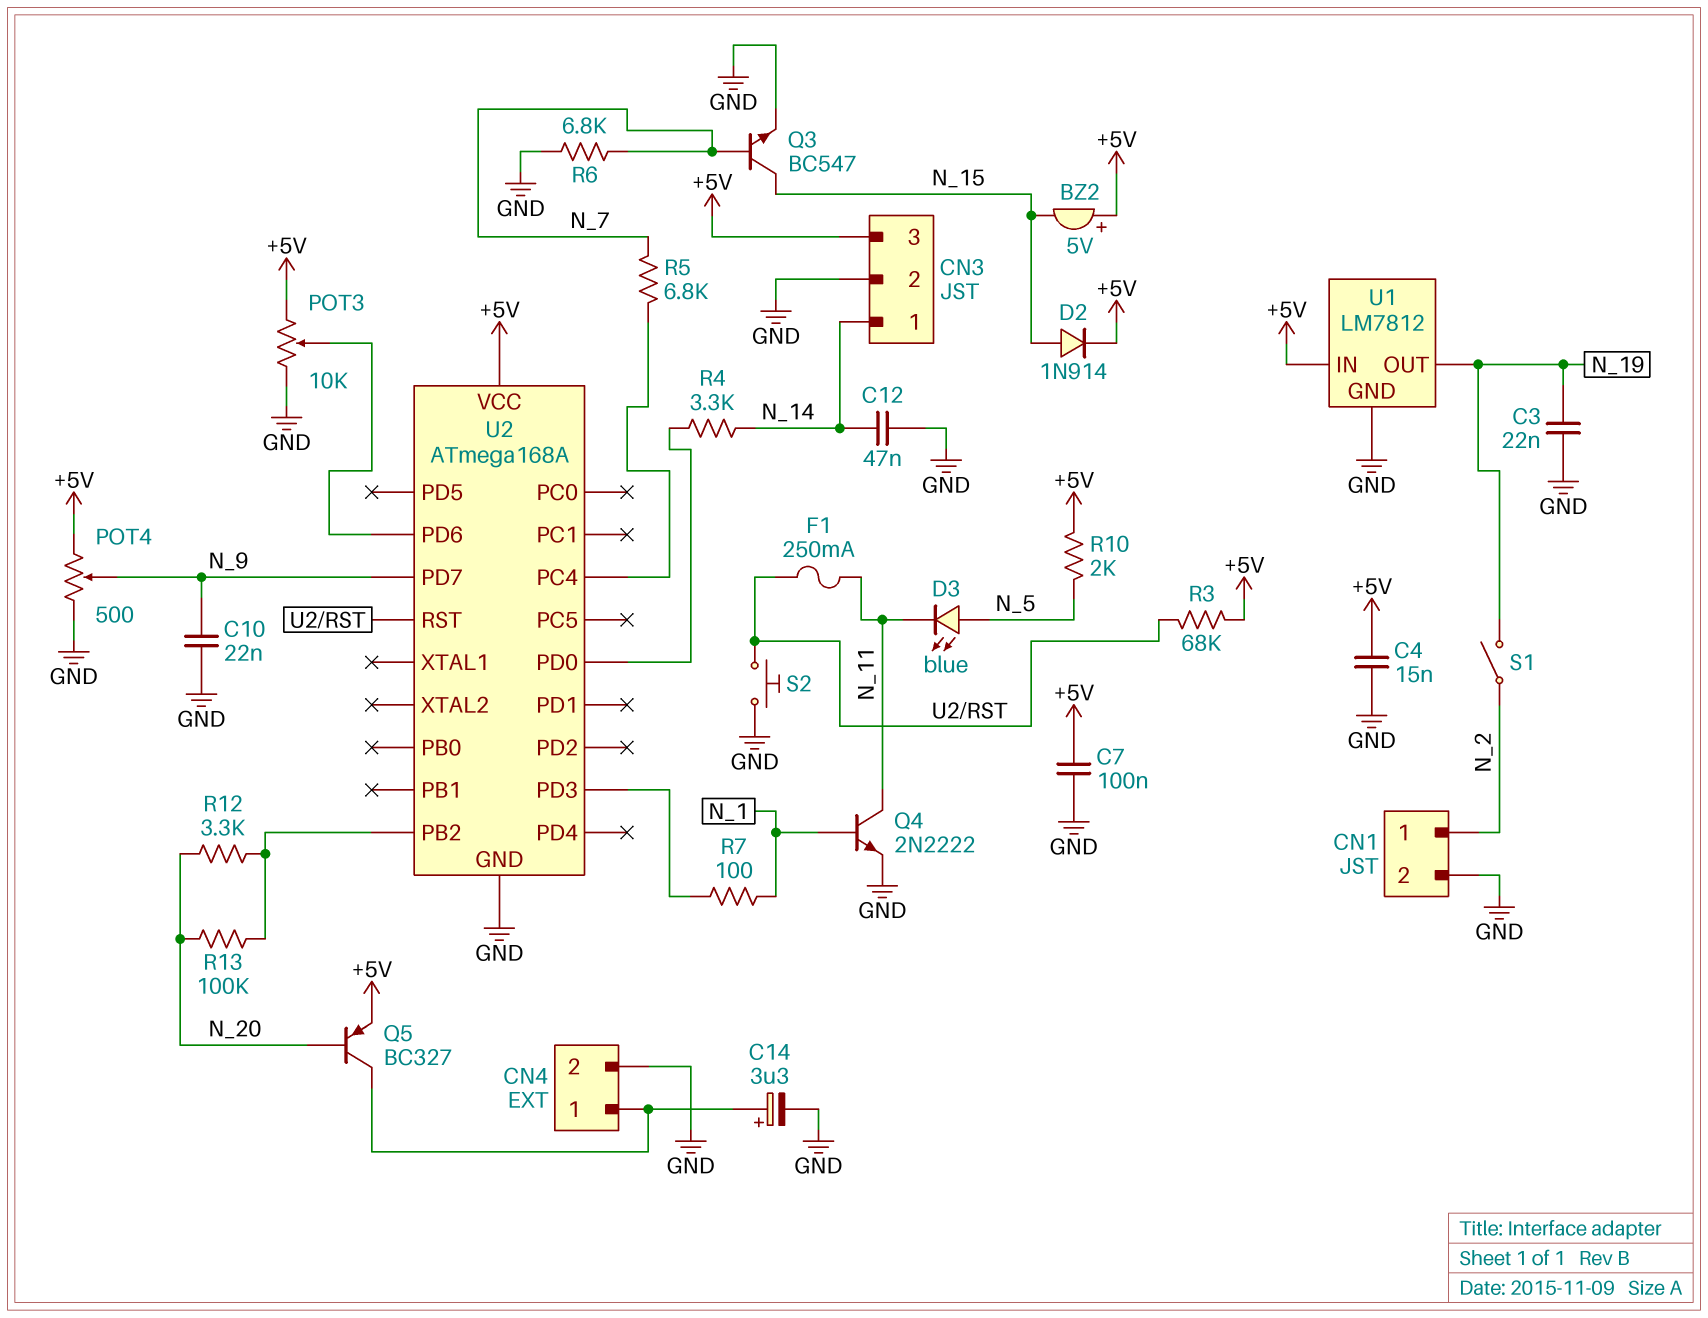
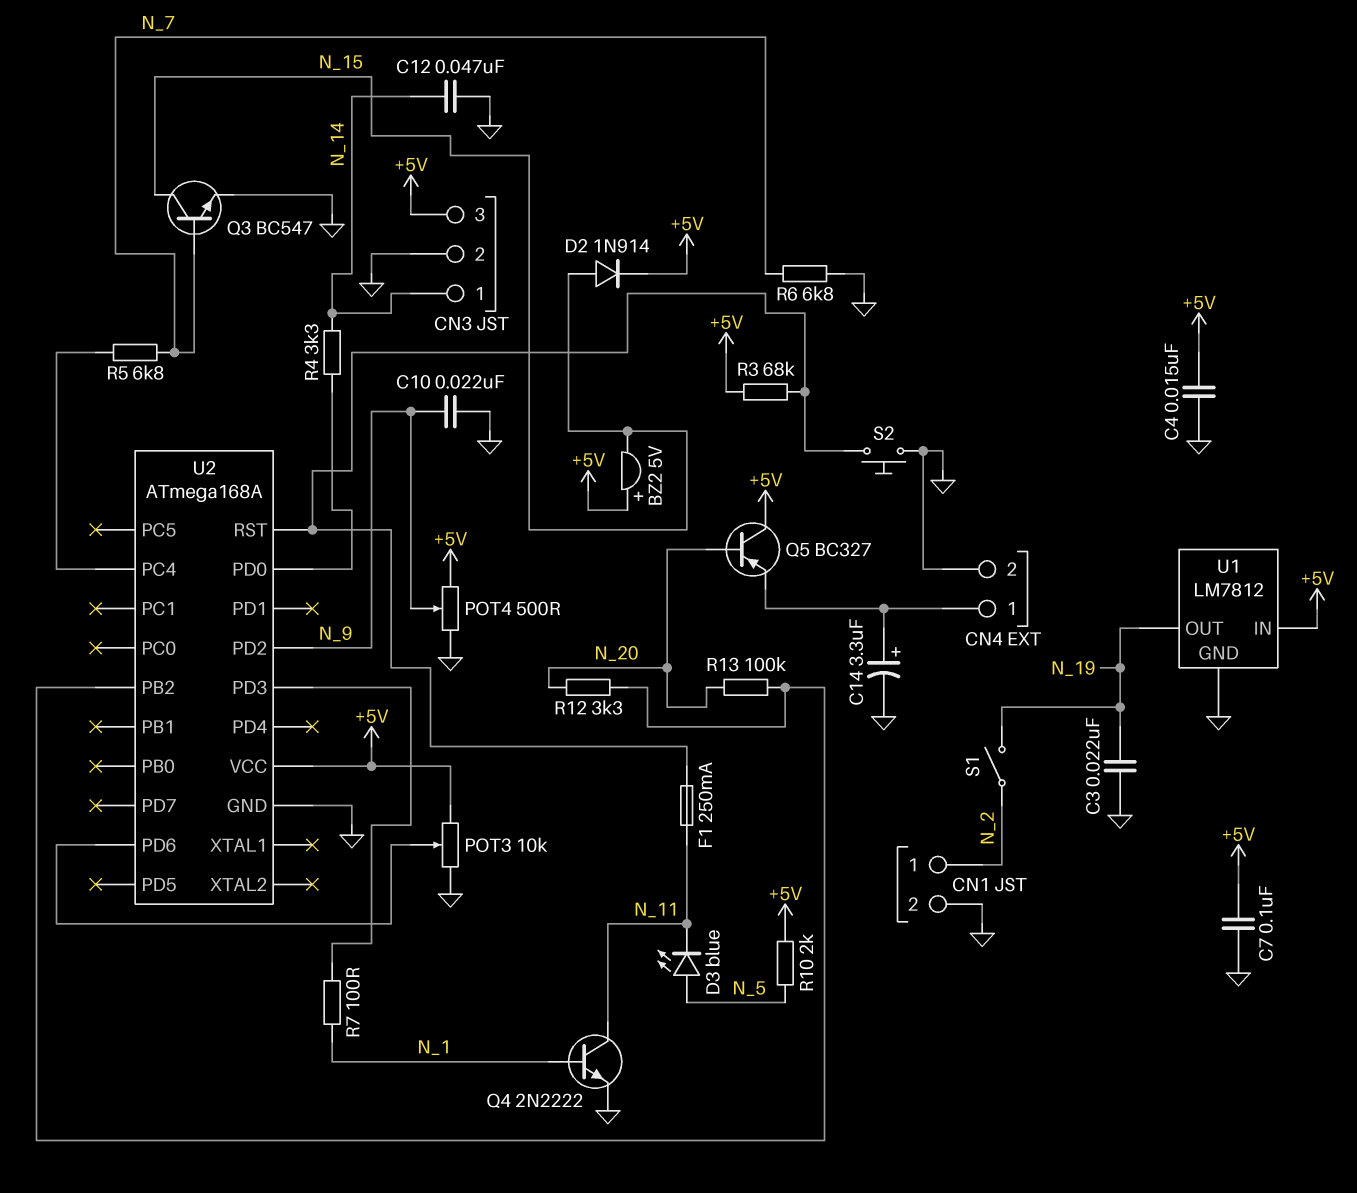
Q5: PNP BC327 (B N_20, C CN4/1, E +5V) -> PNP BC327 (B N_20, C +5V, E CN4/1)
U2 pin PD2: none -> N_9
U2 pin PD7: N_9 -> none

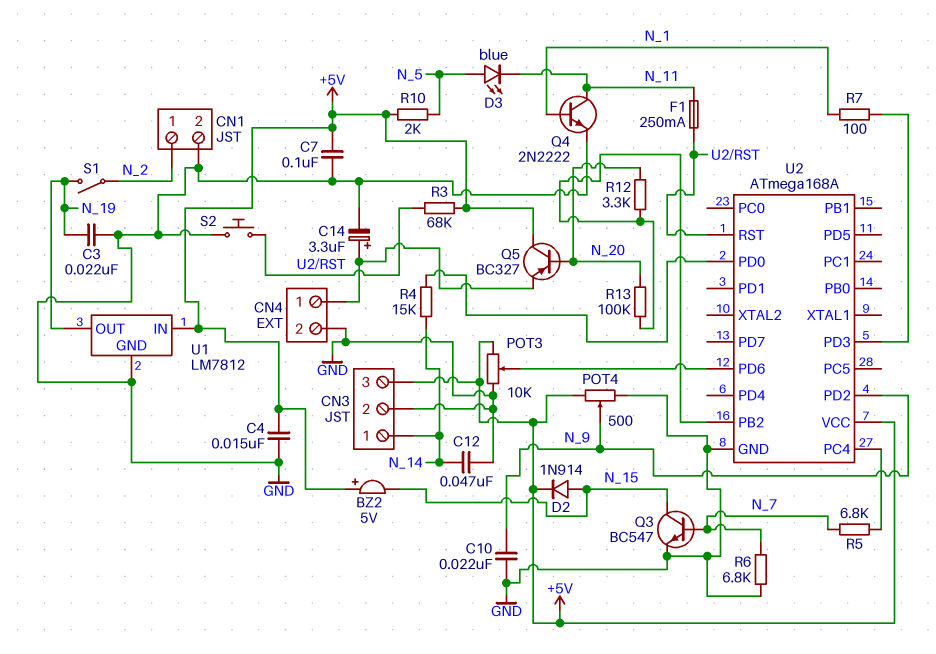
R4: 3.3k (N_14, U2/PD0) -> 15k (N_14, U2/PD0)

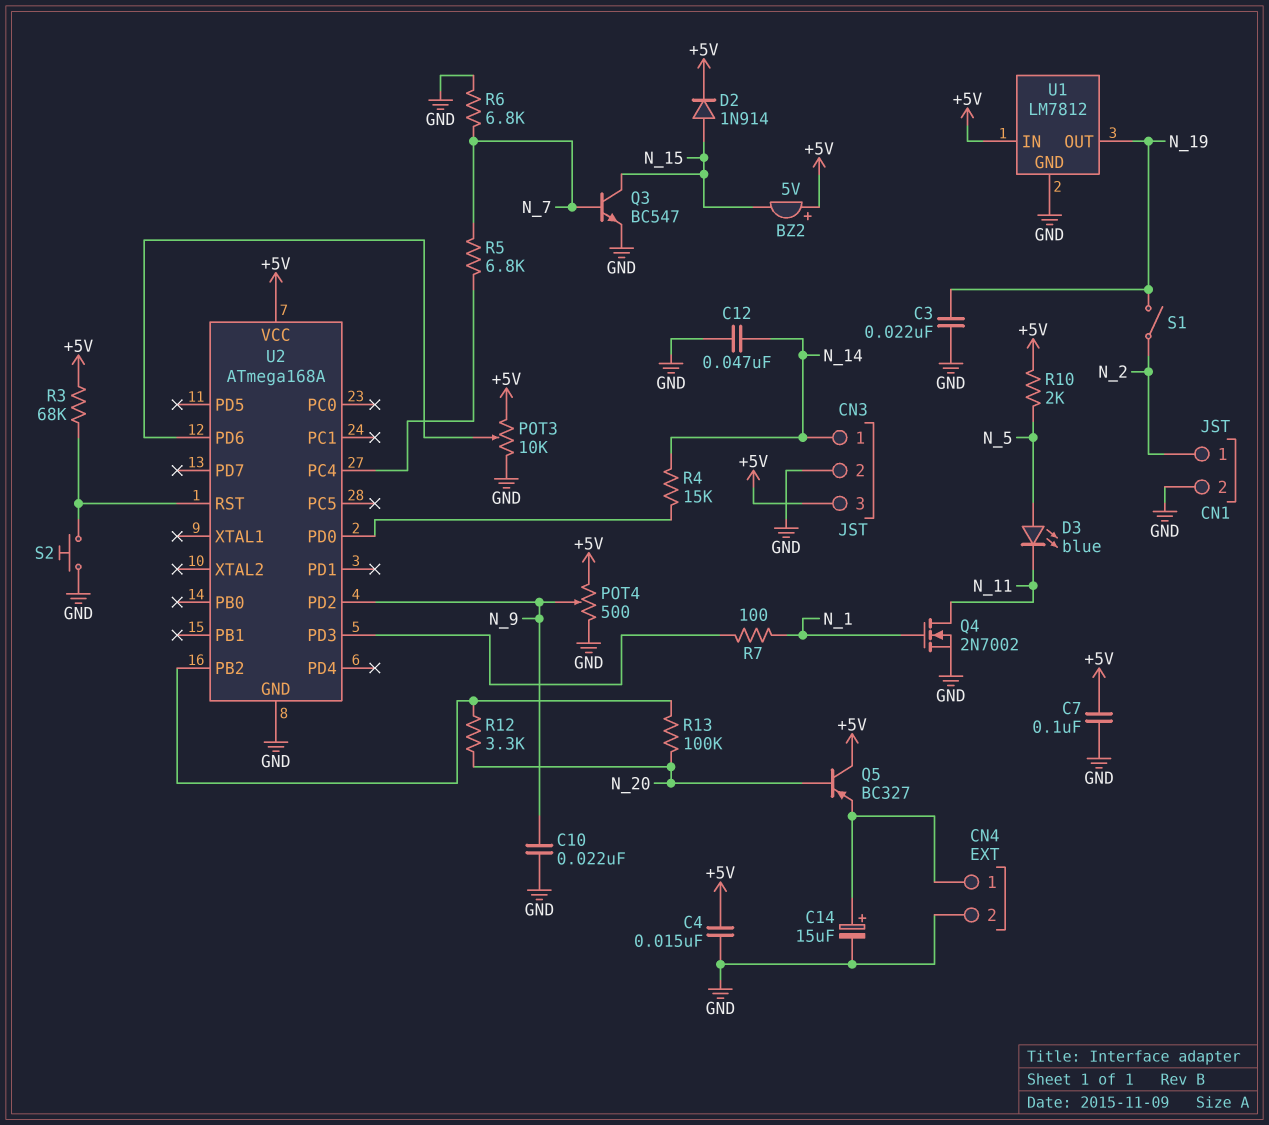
C14: 3.3uF (plus CN4/1, minus GND) -> 15uF (plus CN4/1, minus GND)
F1: 250mA (N_11, U2/RST) -> none
Q4: NPN 2N2222 (B N_1, C N_11, E GND) -> NMOS 2N7002 (G N_1, D N_11, S GND)

